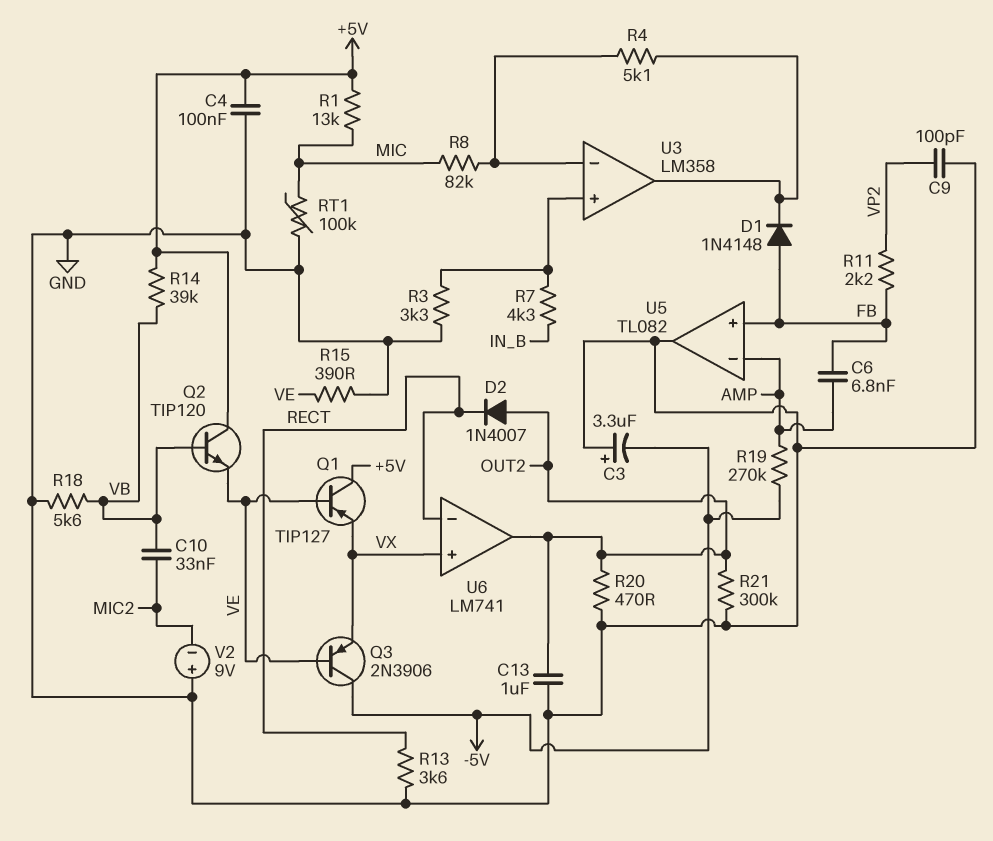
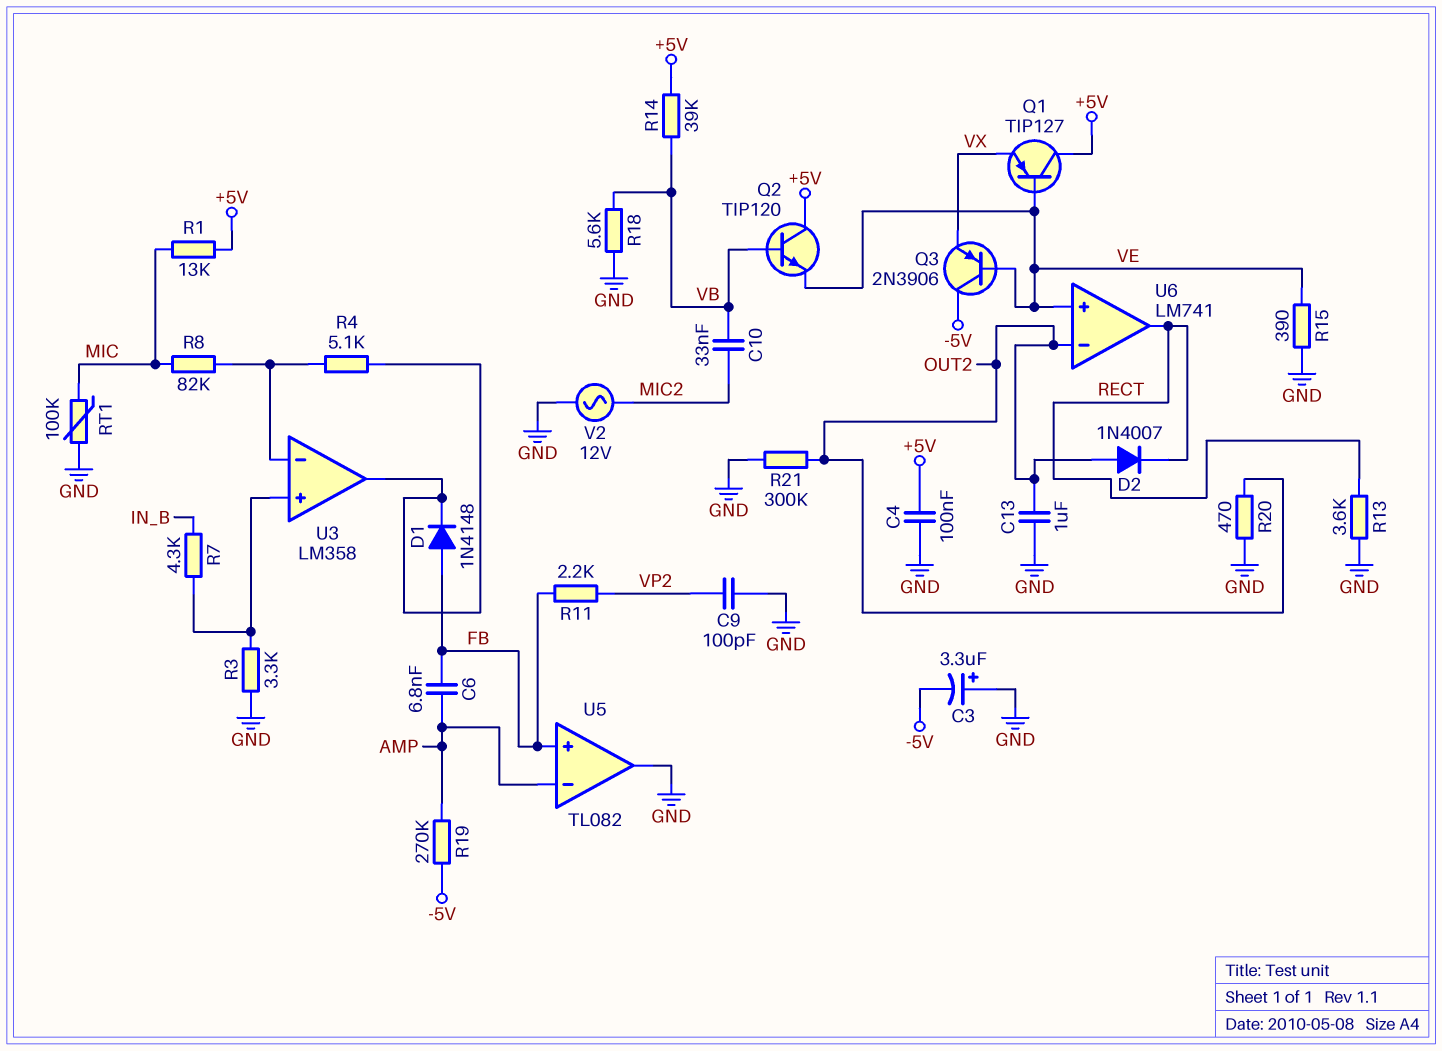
U6 pin in+: VX -> VE
U6 pin in-: RECT -> OUT2
U6 pin out: OUT2 -> RECT
V2: 9V (plus GND, minus MIC2) -> AC 12V (GND, MIC2)

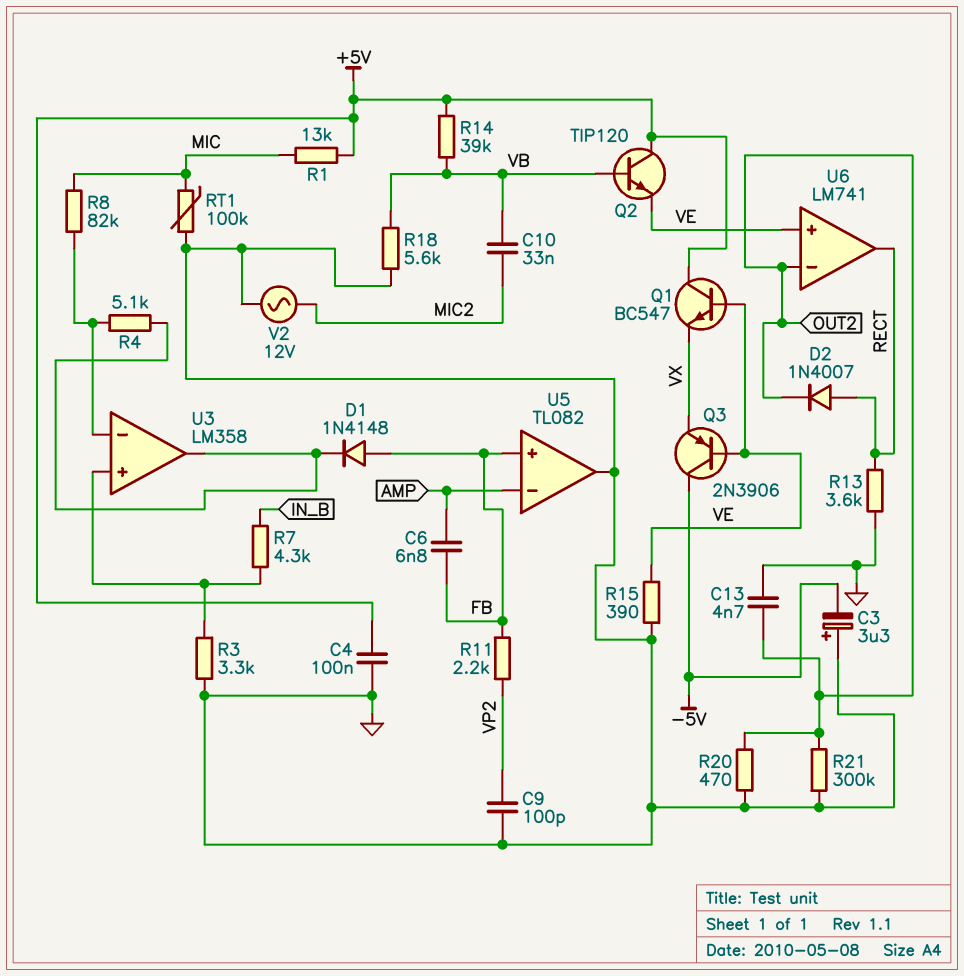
C13: 1uF (GND, OUT2) -> 4.7nF (GND, OUT2)
D2: diode 1N4007 (A OUT2, K RECT) -> diode 1N4007 (A RECT, K OUT2)
Q1: PNP TIP127 (B VE, C +5V, E VX) -> NPN BC547 (B VE, C +5V, E VX)
R19: 270k (-5V, AMP) -> none

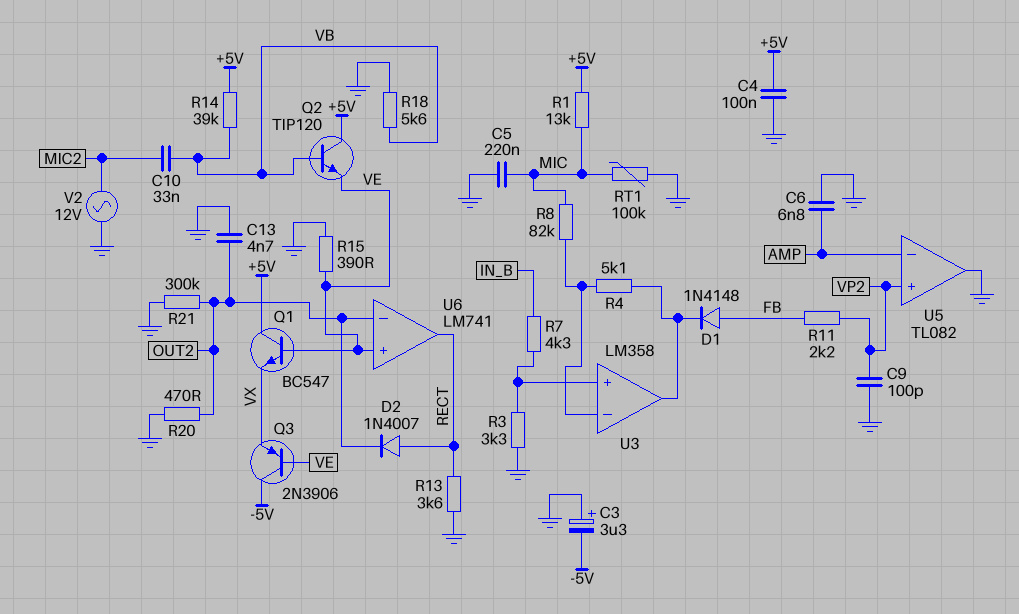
C5: none -> 220nF (GND, MIC)
C6: 6.8nF (AMP, FB) -> 6.8nF (AMP, GND)
U5 pin in+: FB -> VP2

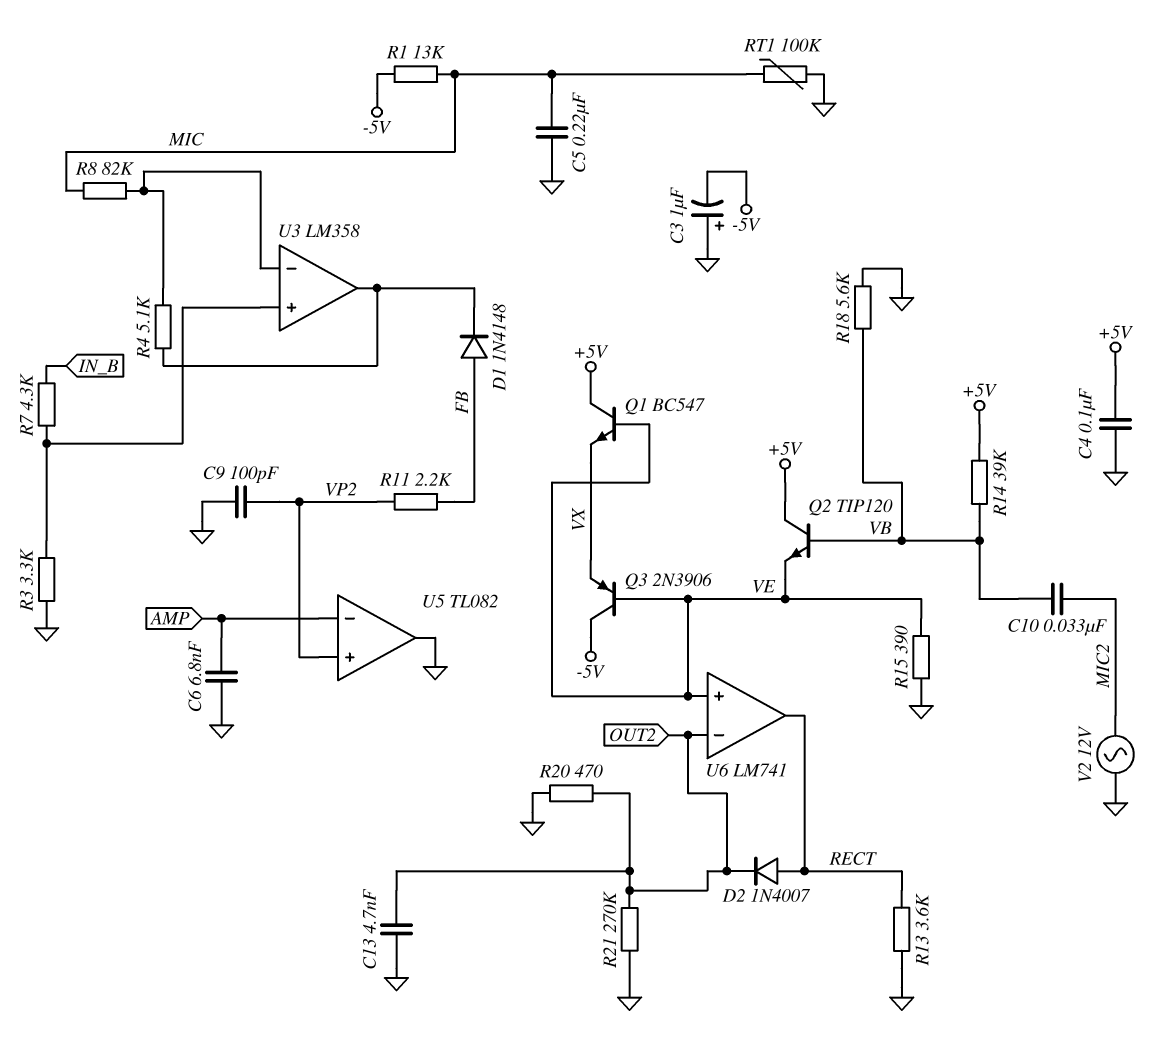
C3: 3.3uF (plus GND, minus -5V) -> 1uF (plus GND, minus -5V)
R1: 13k (+5V, MIC) -> 13k (-5V, MIC)
R21: 300k (GND, OUT2) -> 270k (GND, OUT2)

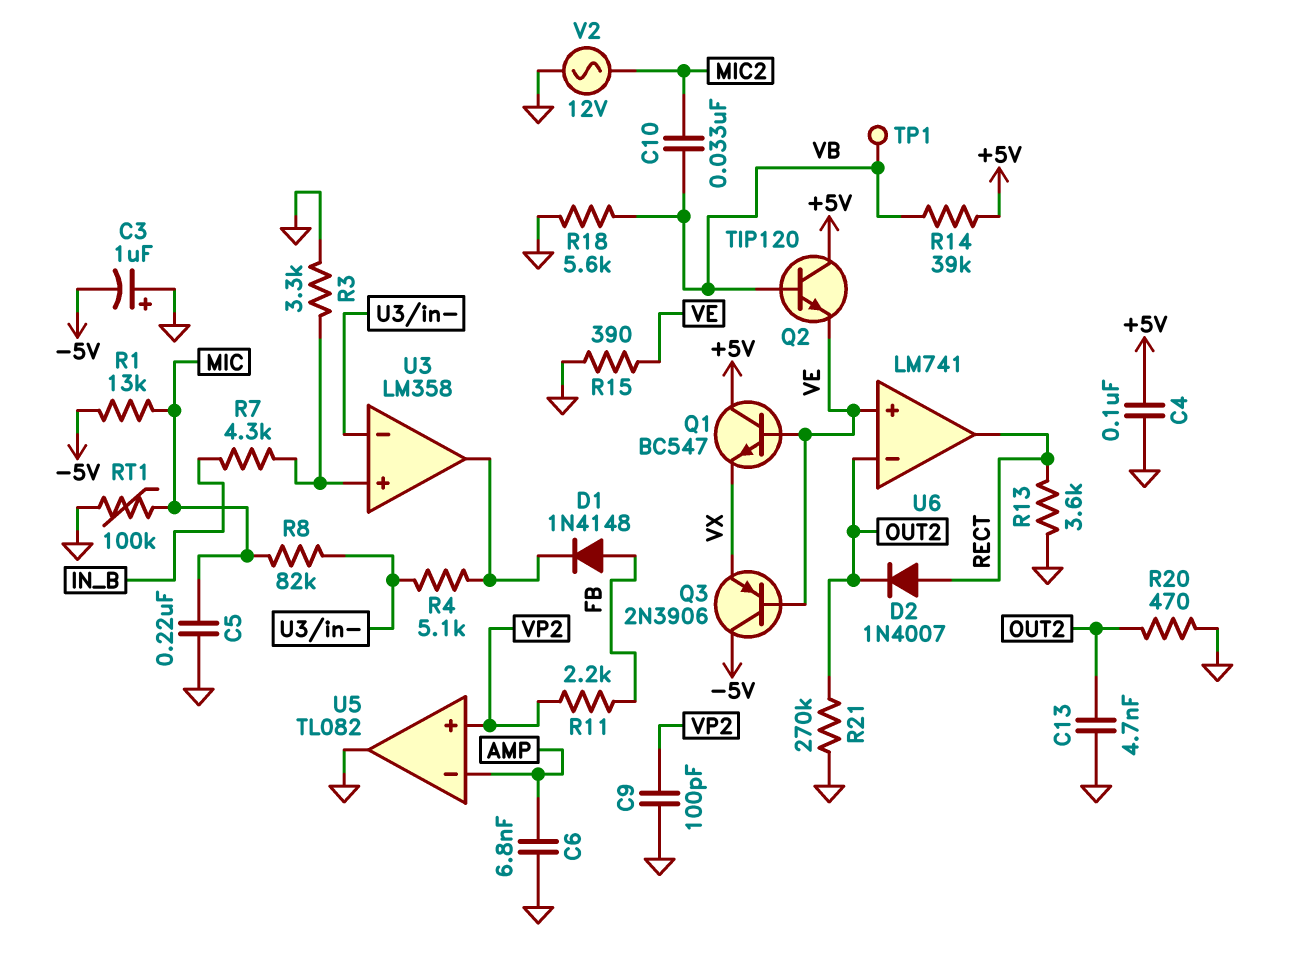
TP1: none -> test point (VB)

